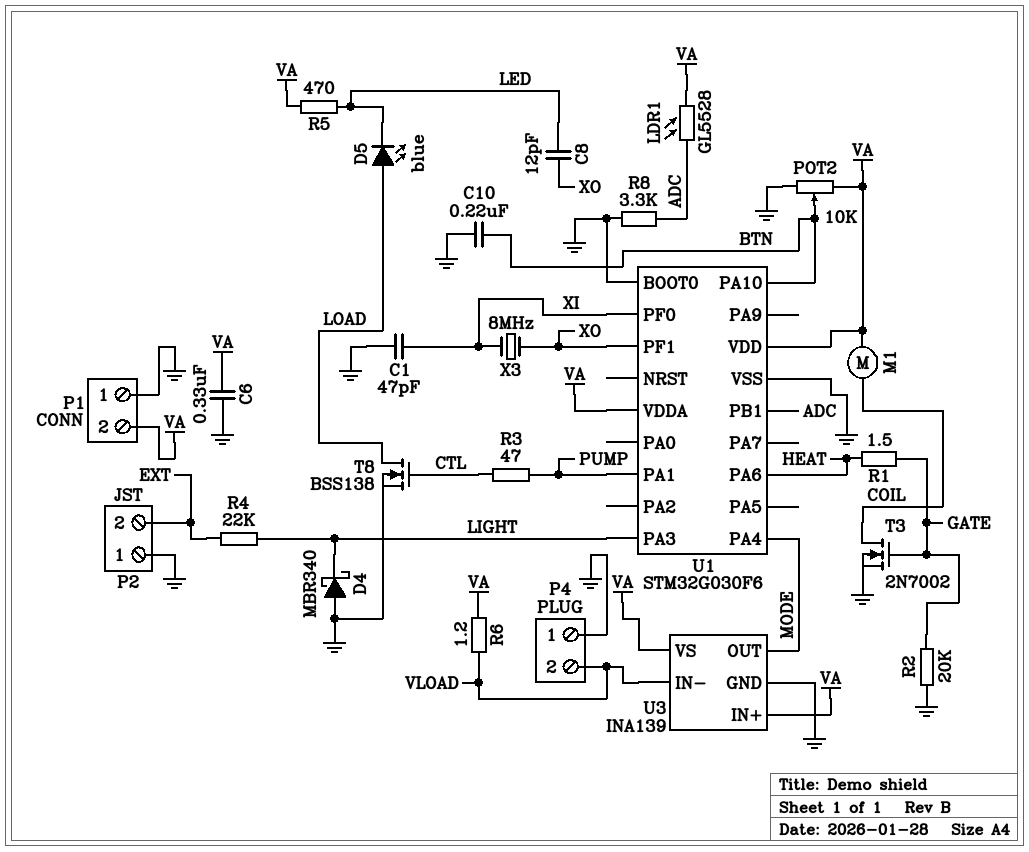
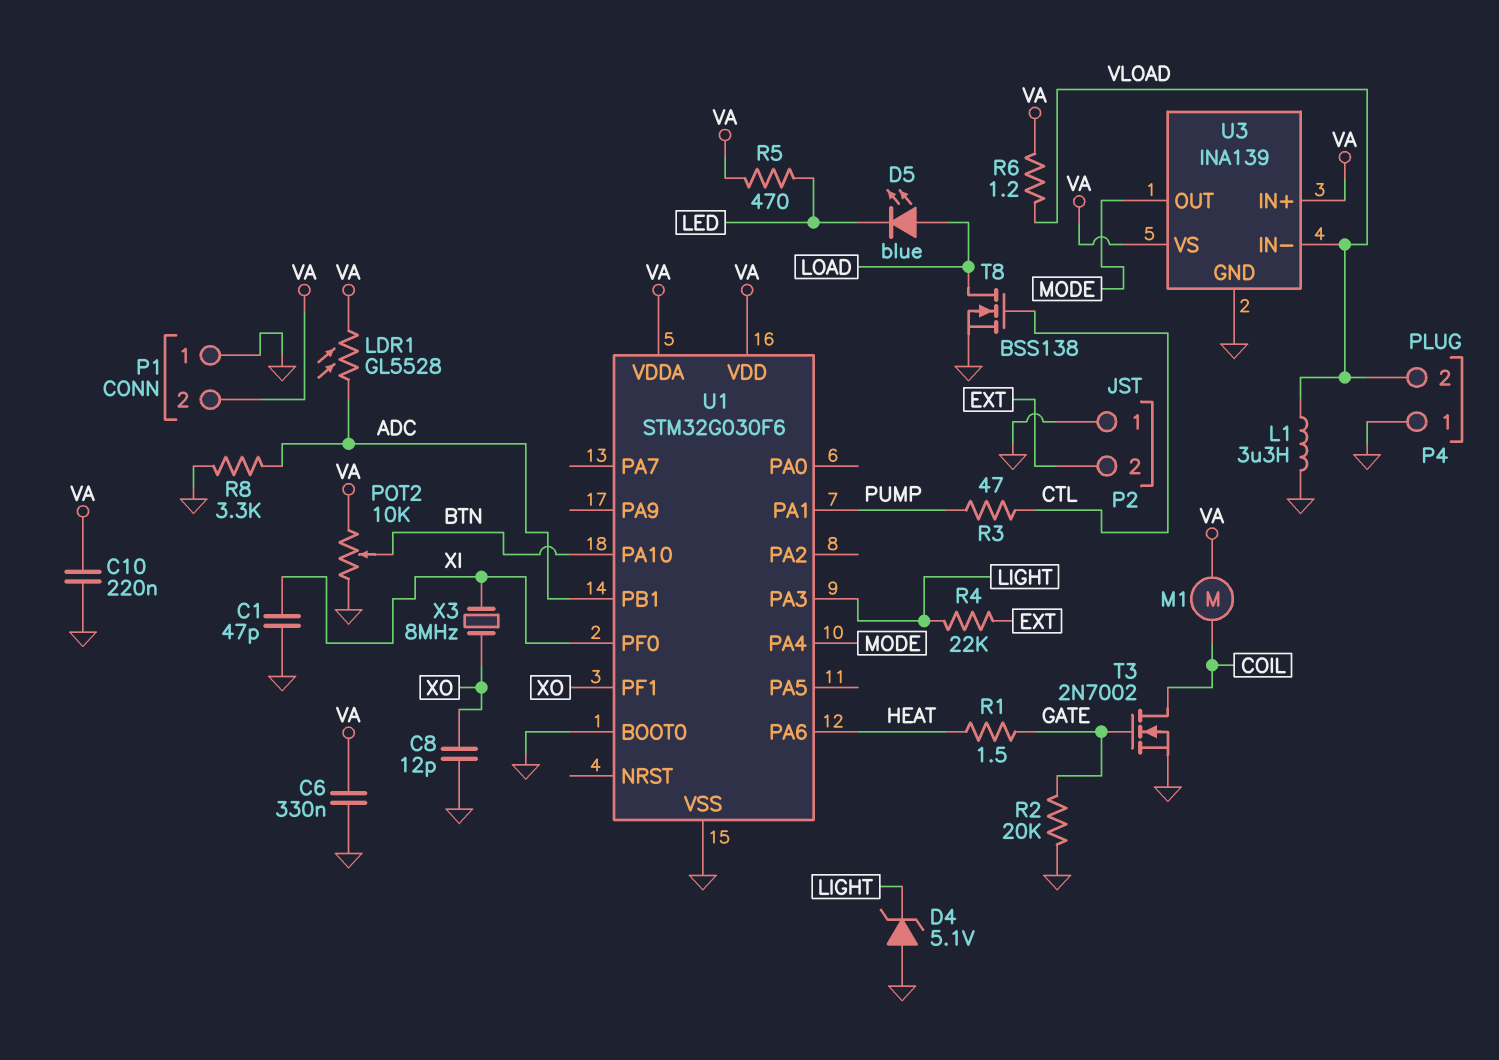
C8: 12pF (LED, XO) -> 12pF (GND, XO)
C10: 220nF (BTN, GND) -> 220nF (GND, VA)
D4: schottky MBR340 (A GND, K LIGHT) -> zener 5.1V (A GND, K LIGHT)
L1: none -> 3.3uH (GND, VLOAD)

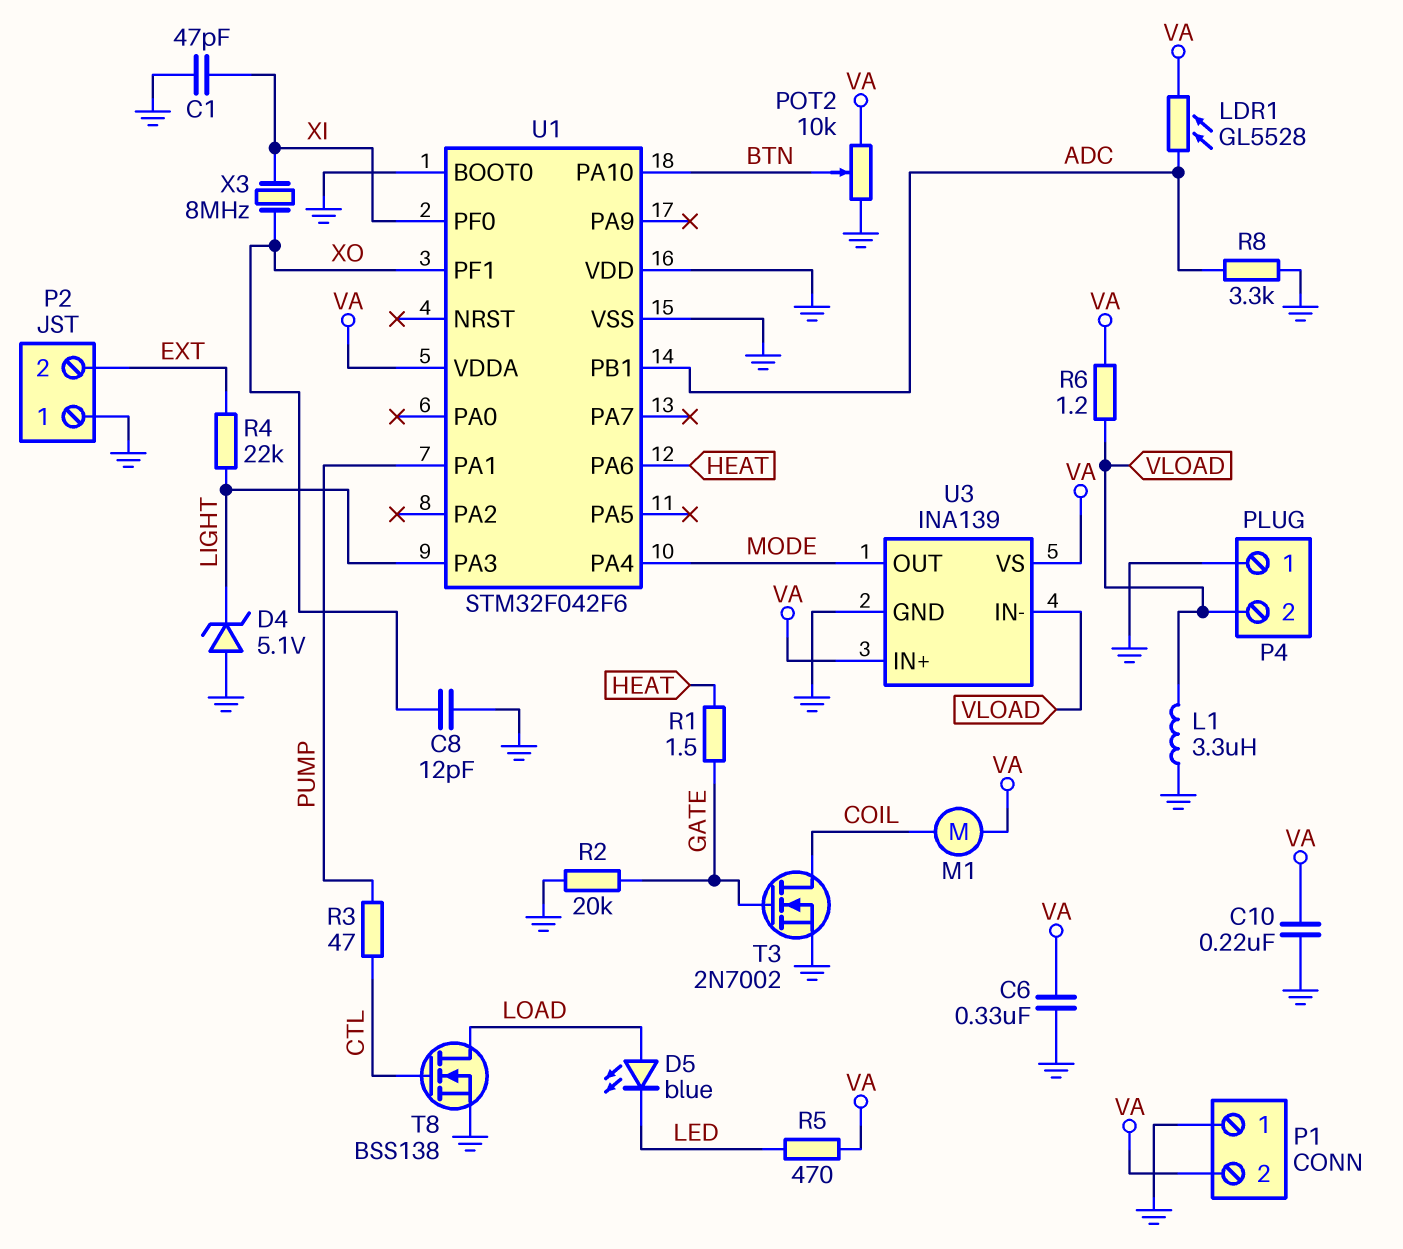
U1: STM32G030F6 -> STM32F042F6
U1 pin VDD: VA -> GND

